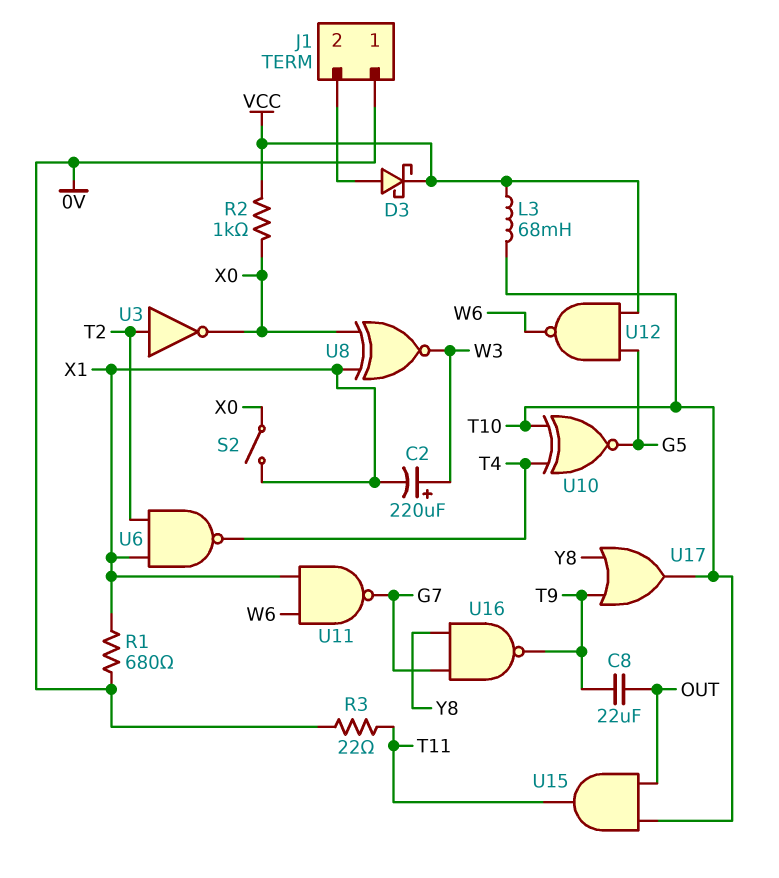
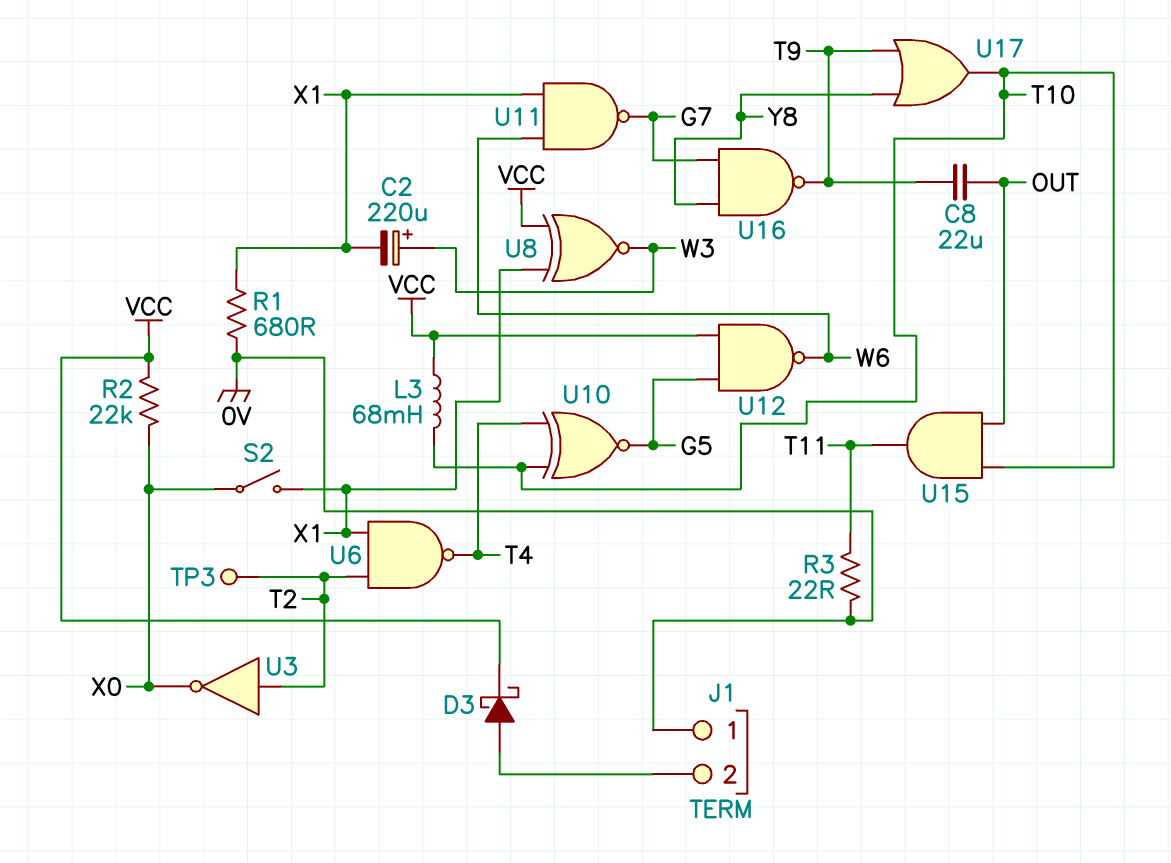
R2: 1k (VCC, X0) -> 22k (VCC, X0)
TP3: none -> test point (T2)
U8: XNOR (in X0, in X1, out W3) -> XNOR (in VCC, in X1, out W3)

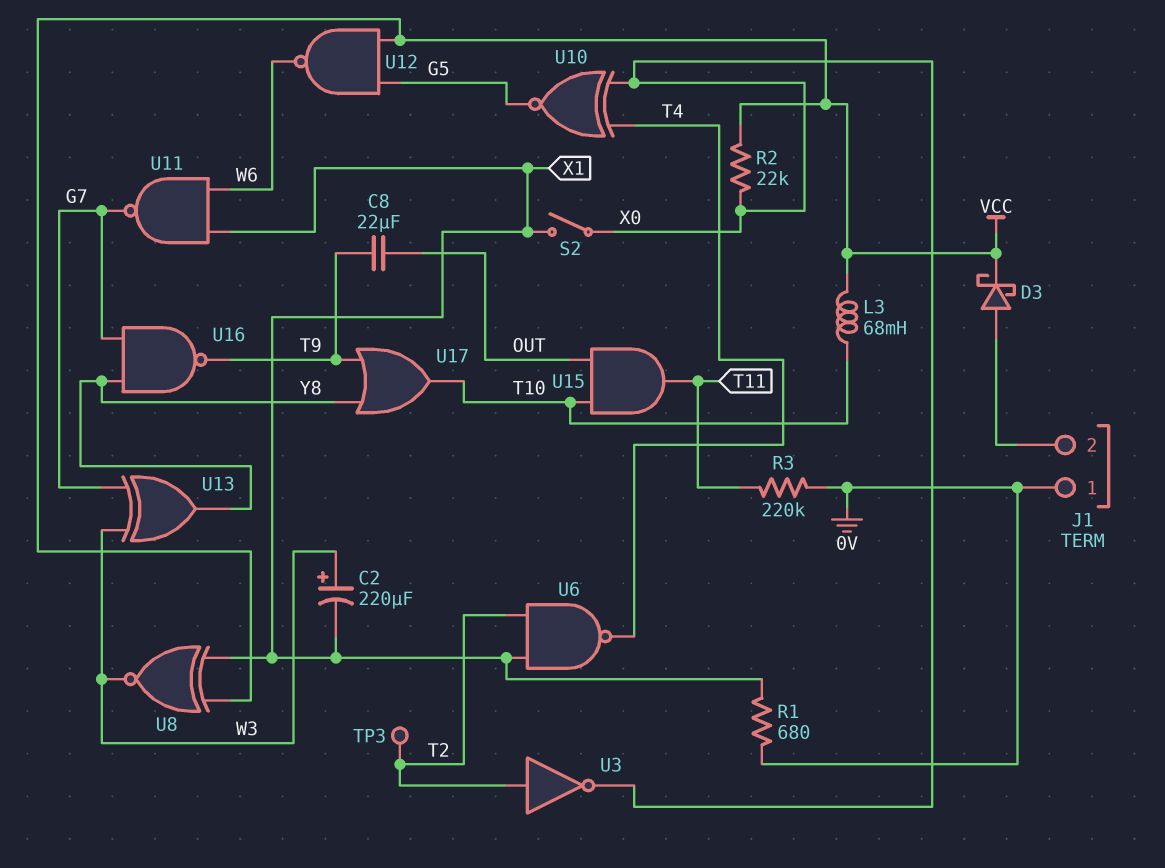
R3: 22 (0V, T11) -> 220k (0V, T11)
U10: XNOR (in T4, in T10, out G5) -> XNOR (in T4, in X0, out G5)
U13: none -> XOR (in G7, in W3, out Y8)

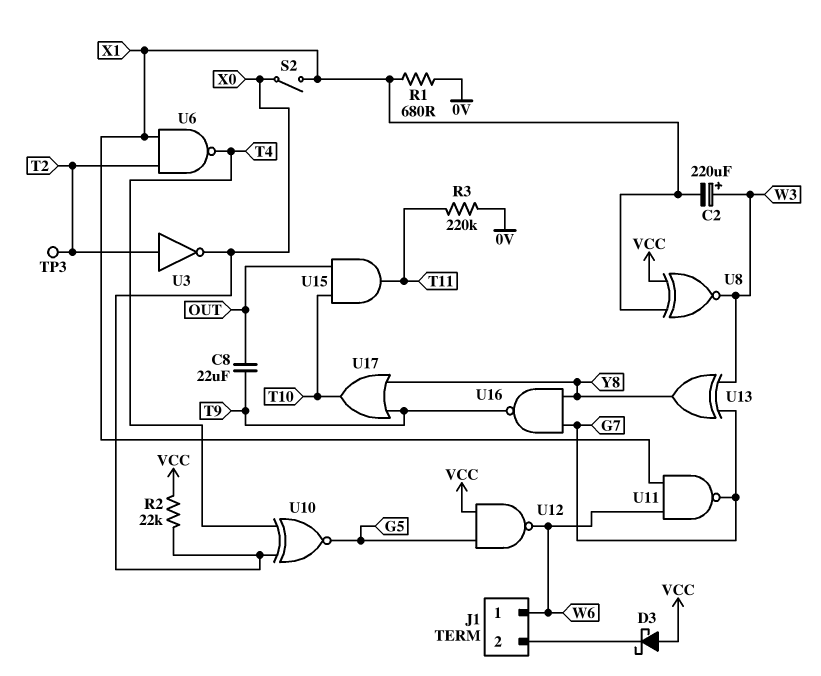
D3: schottky (A J1/2, K VCC) -> schottky (A VCC, K J1/2)
J1 pin 1: 0V -> W6
L3: 68mH (T10, VCC) -> none

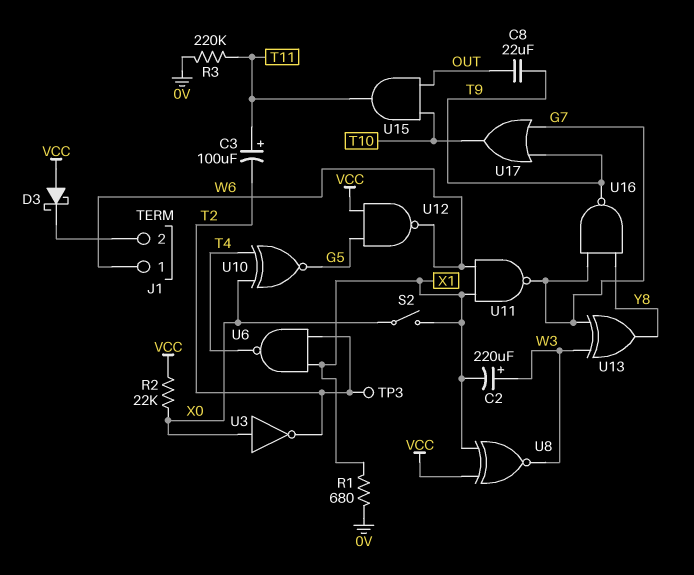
C3: none -> 100uF (plus T11, minus T2)
U3: NOT (in T2, out X0) -> NOT (in X0, out T2)
U17: OR (in T9, in Y8, out T10) -> OR (in G7, in T9, out T10)

